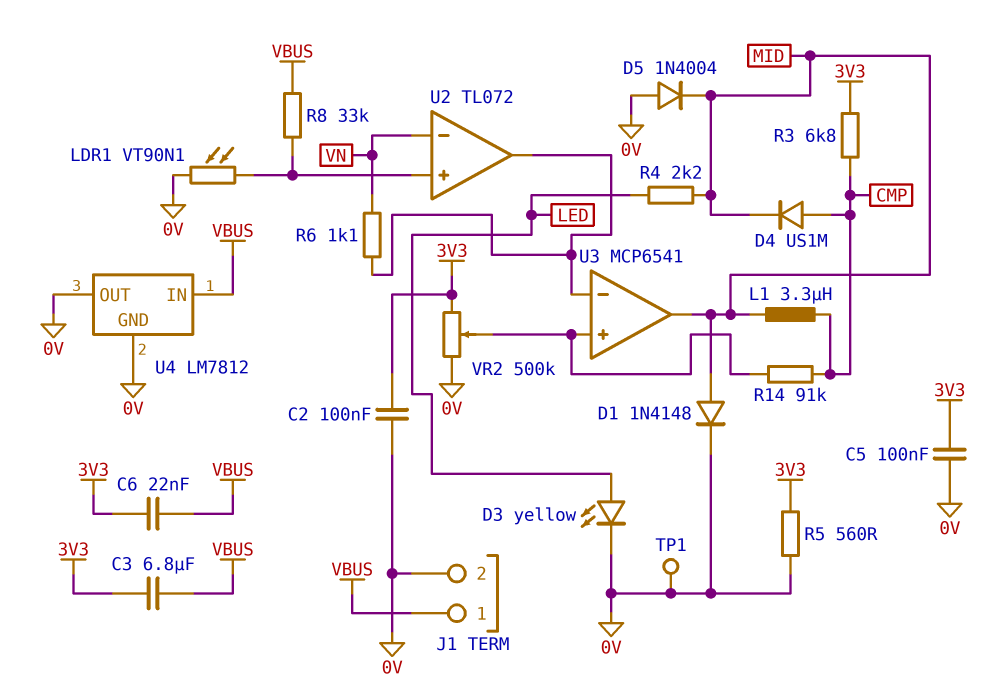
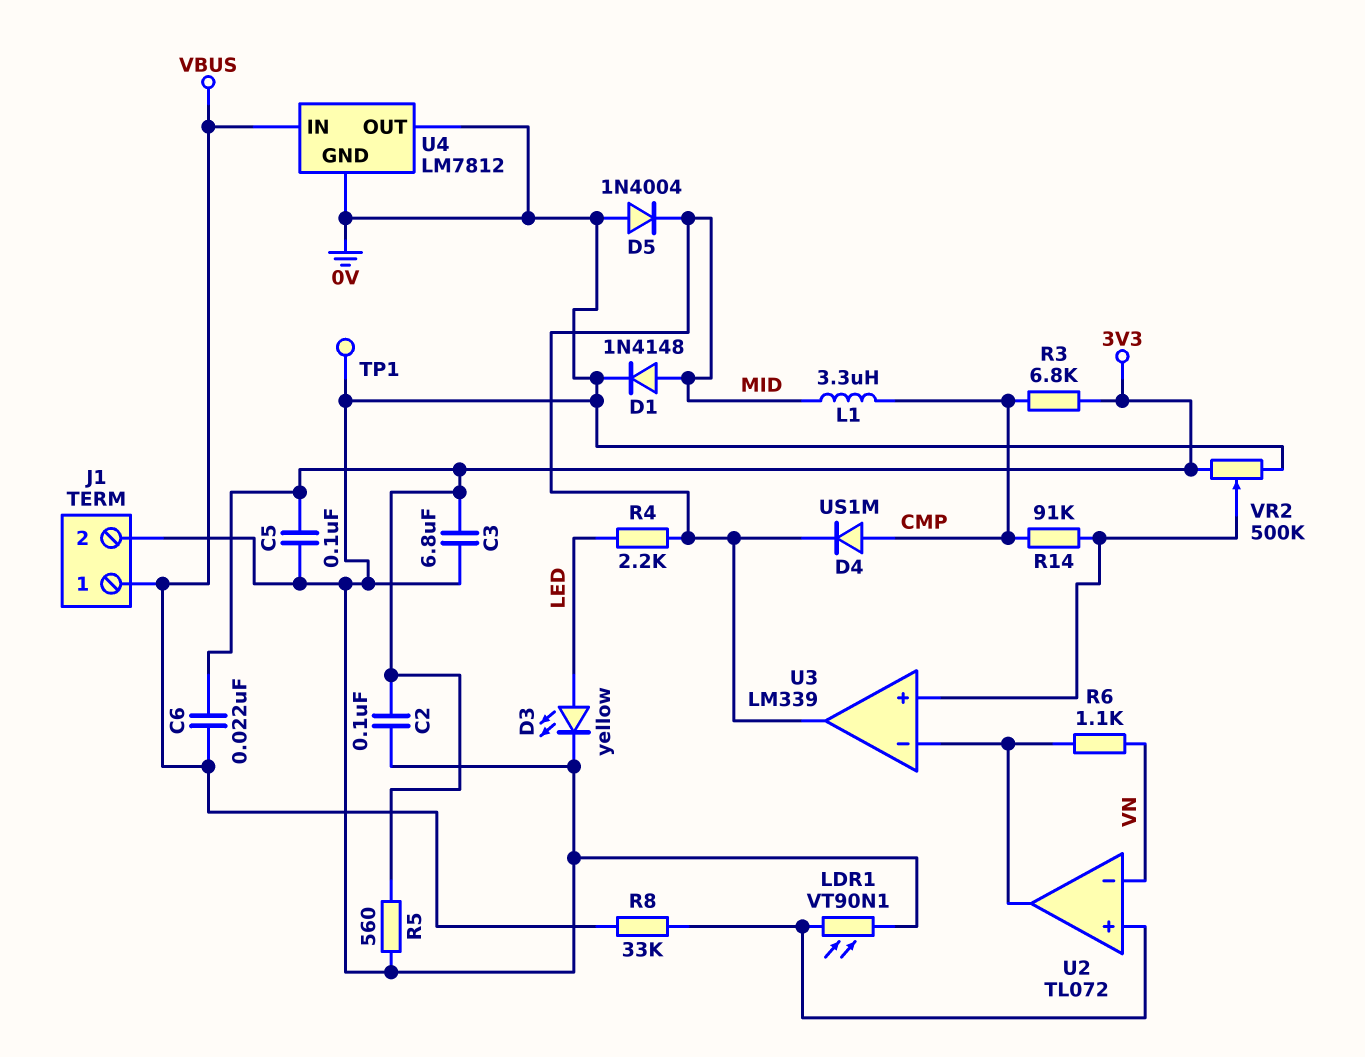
C3: 6.8uF (3V3, VBUS) -> 6.8uF (0V, 3V3)
U3: MCP6541 -> LM339

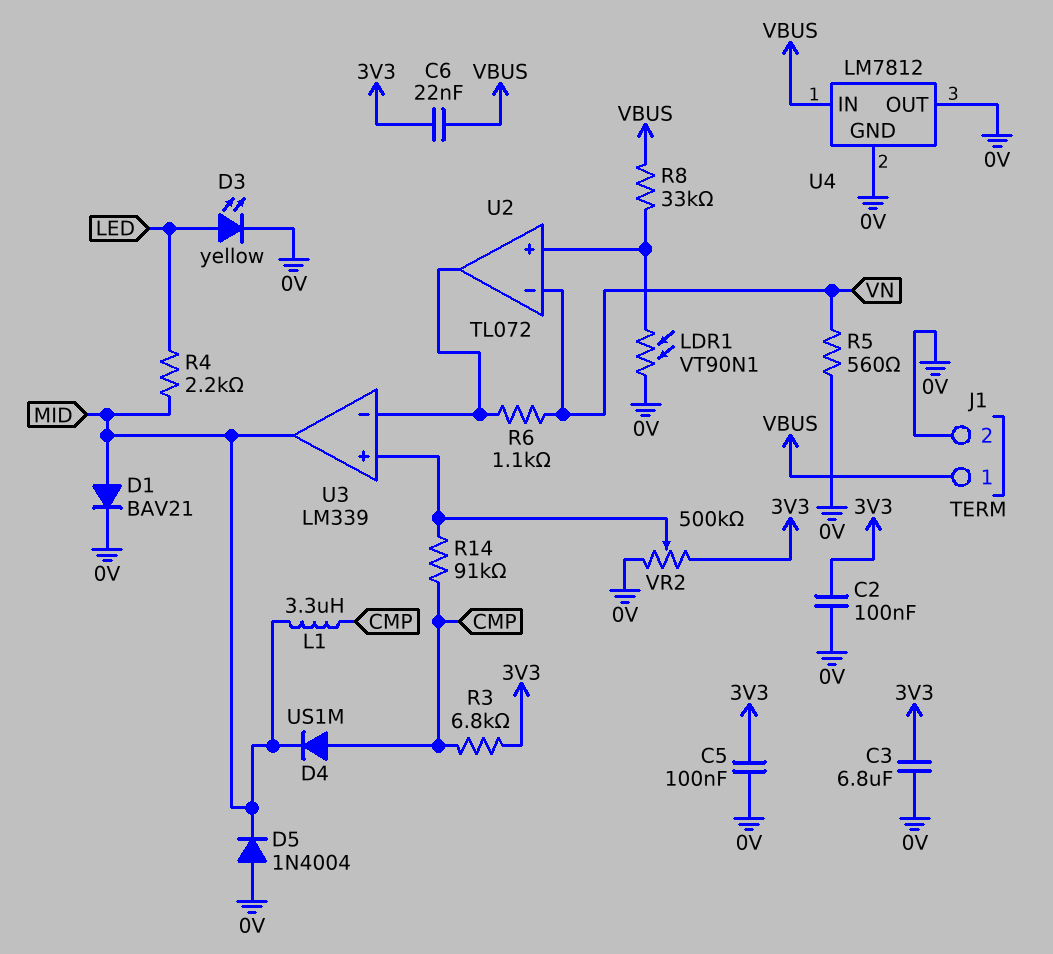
D1: diode 1N4148 (A MID, K 0V) -> diode BAV21 (A MID, K 0V)
R5: 560 (0V, 3V3) -> 560 (0V, VN)
TP1: test point (0V) -> none

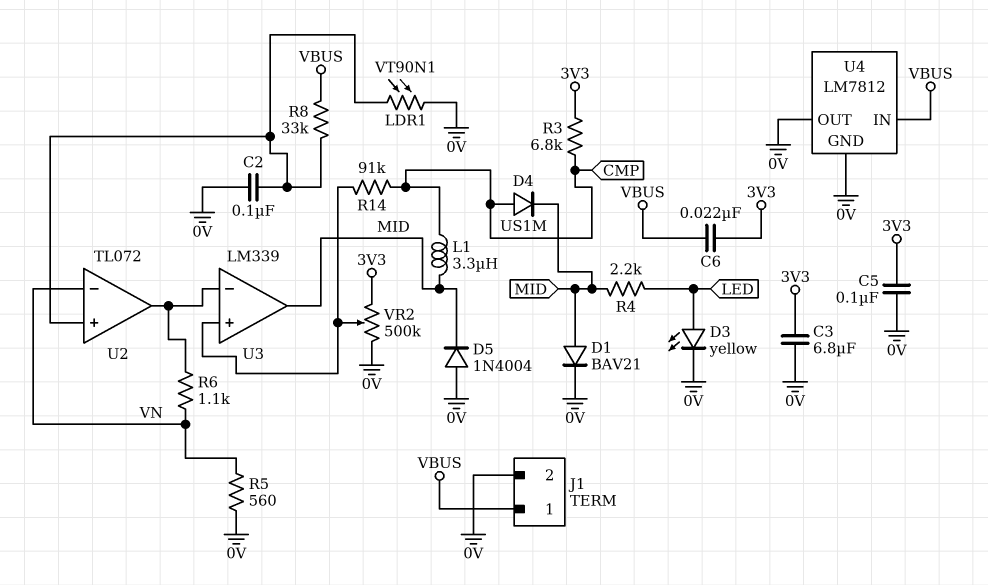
C2: 100nF (0V, 3V3) -> 100nF (0V, U2/in+)

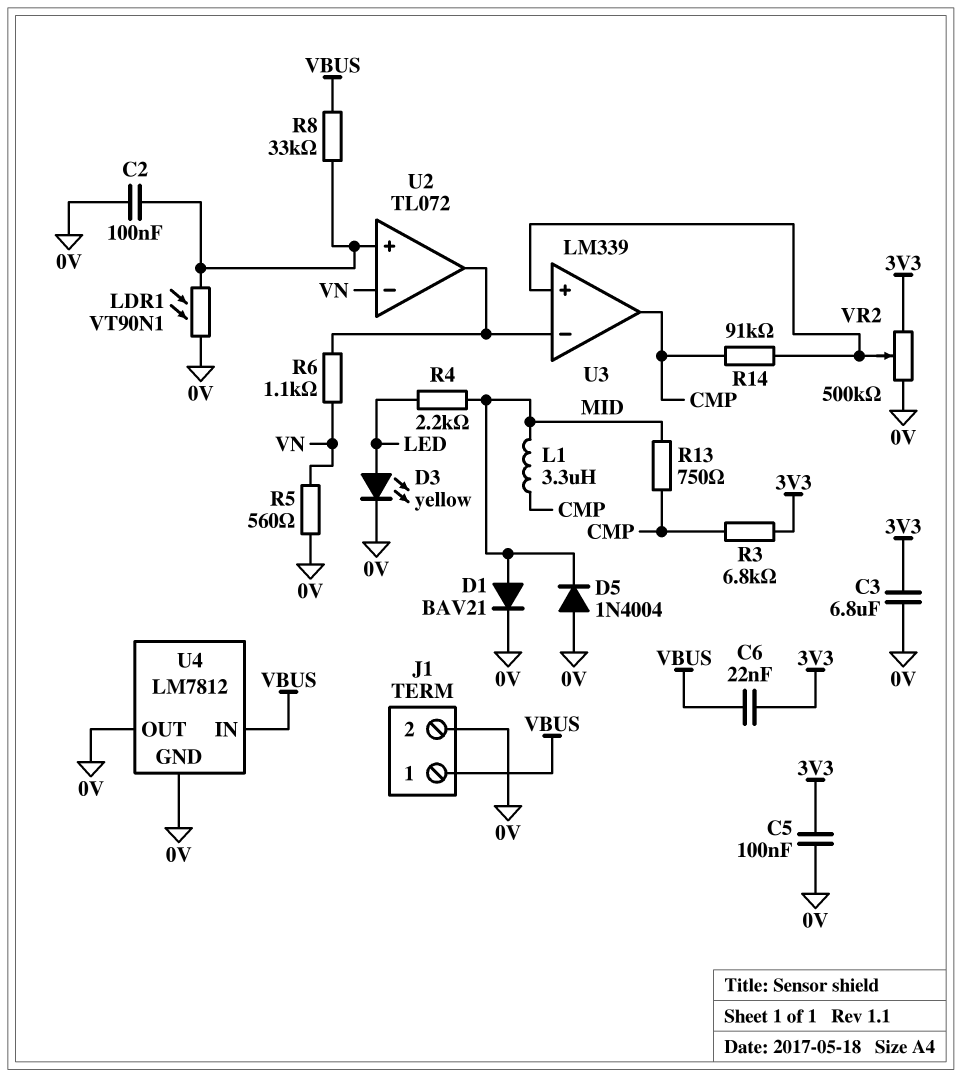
D4: diode US1M (A CMP, K MID) -> none
R13: none -> 750 (CMP, MID)
U3 pin out: MID -> CMP

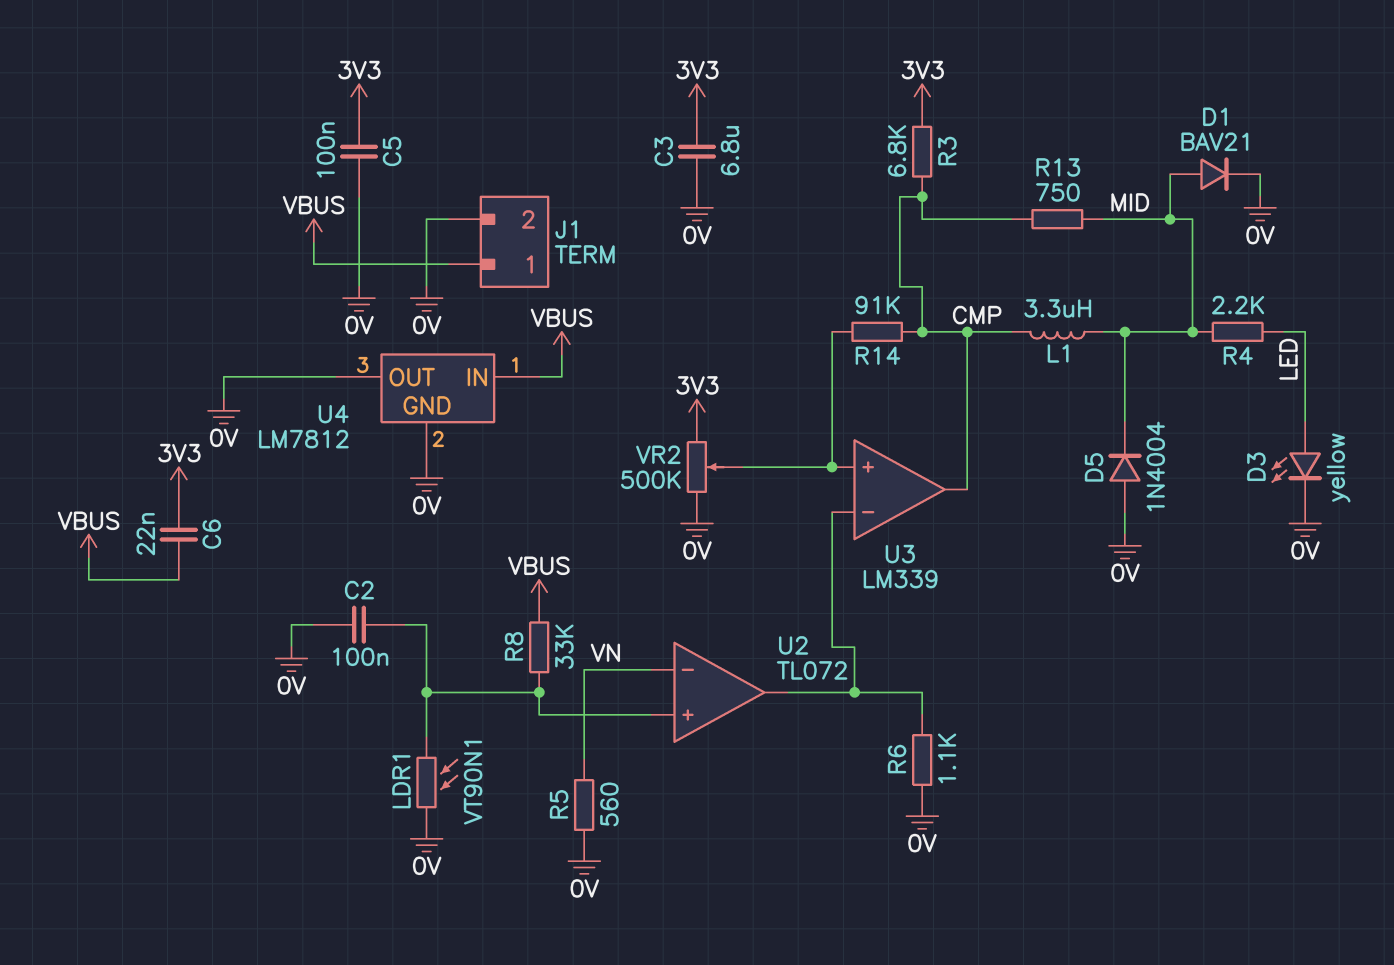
R6: 1.1k (U2/out, VN) -> 1.1k (0V, U2/out)

